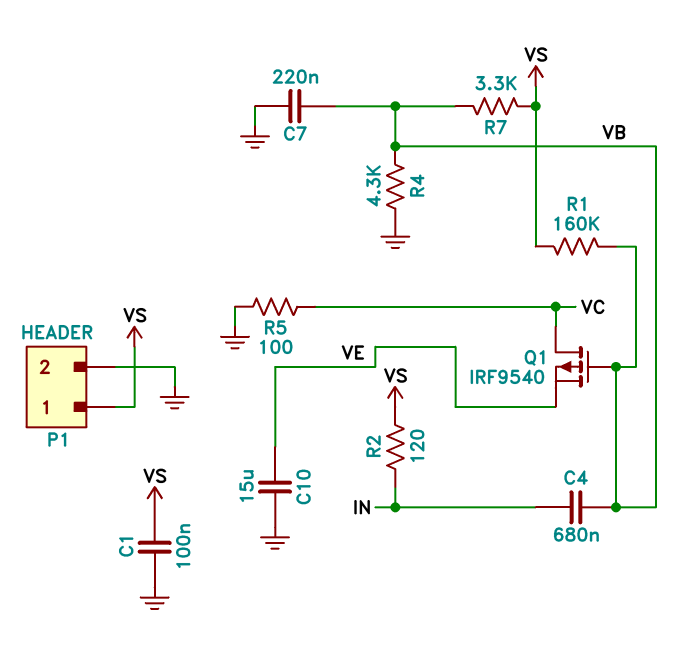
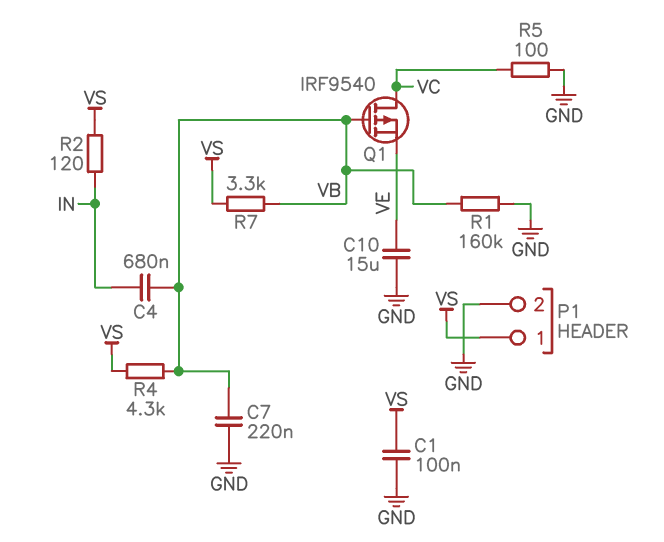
R1: 160k (VB, VS) -> 160k (GND, VB)
R4: 4.3k (GND, VB) -> 4.3k (VB, VS)

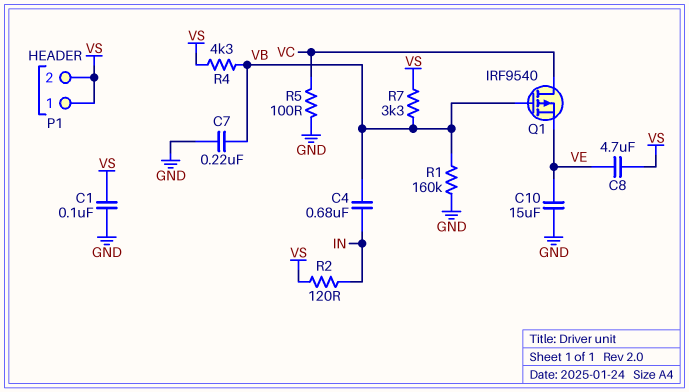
C8: none -> 4.7uF (VE, VS)
P1 pin 2: GND -> VS

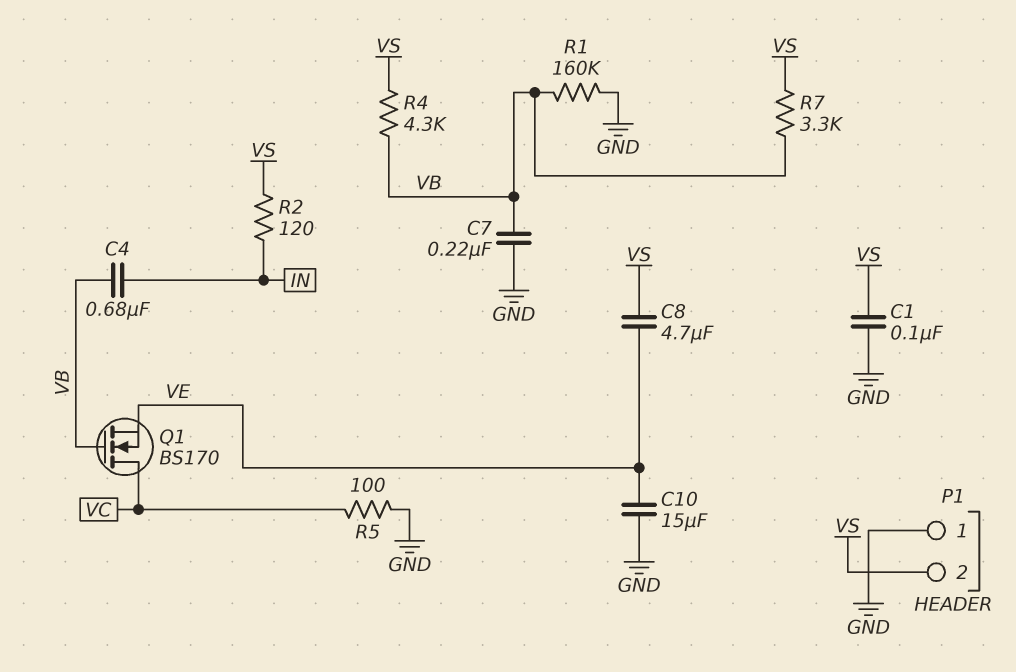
P1 pin 1: VS -> GND
Q1: PMOS IRF9540 (G VB, D VC, S VE) -> NMOS BS170 (G VB, D VC, S VE)

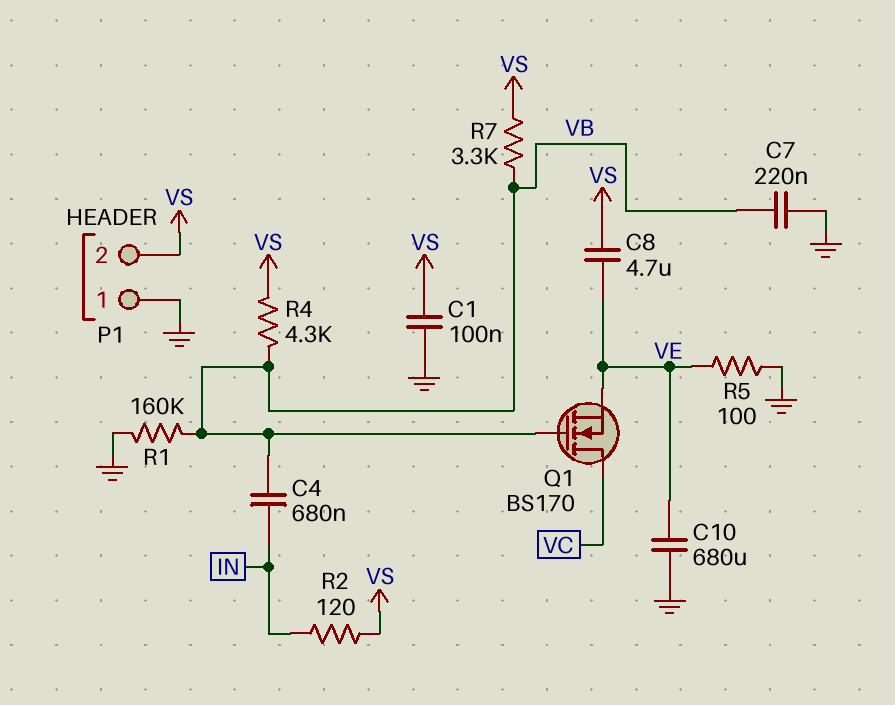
C10: 15uF (GND, VE) -> 680uF (GND, VE)
R5: 100 (GND, VC) -> 100 (GND, VE)

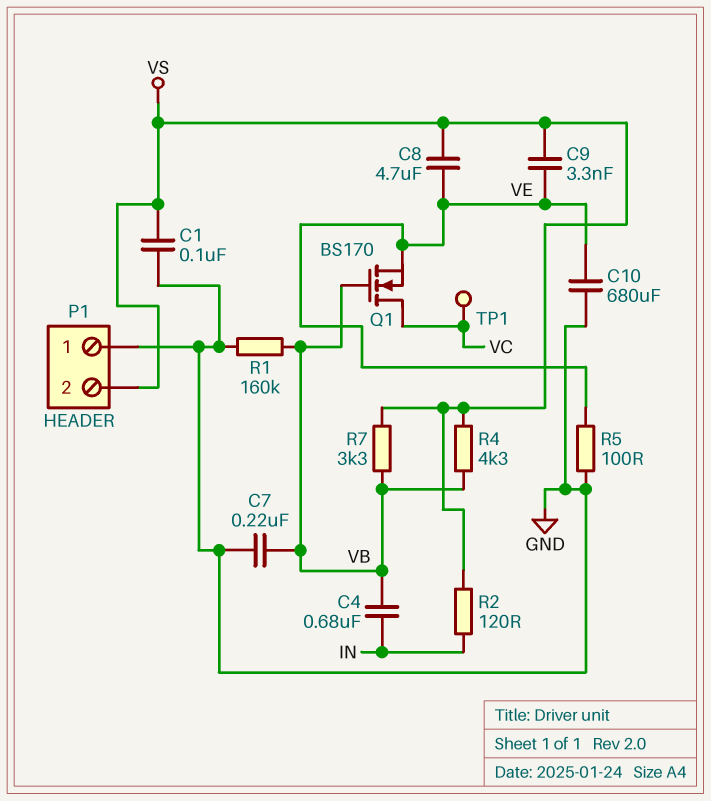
C9: none -> 3.3nF (VE, VS)
TP1: none -> test point (VC)

